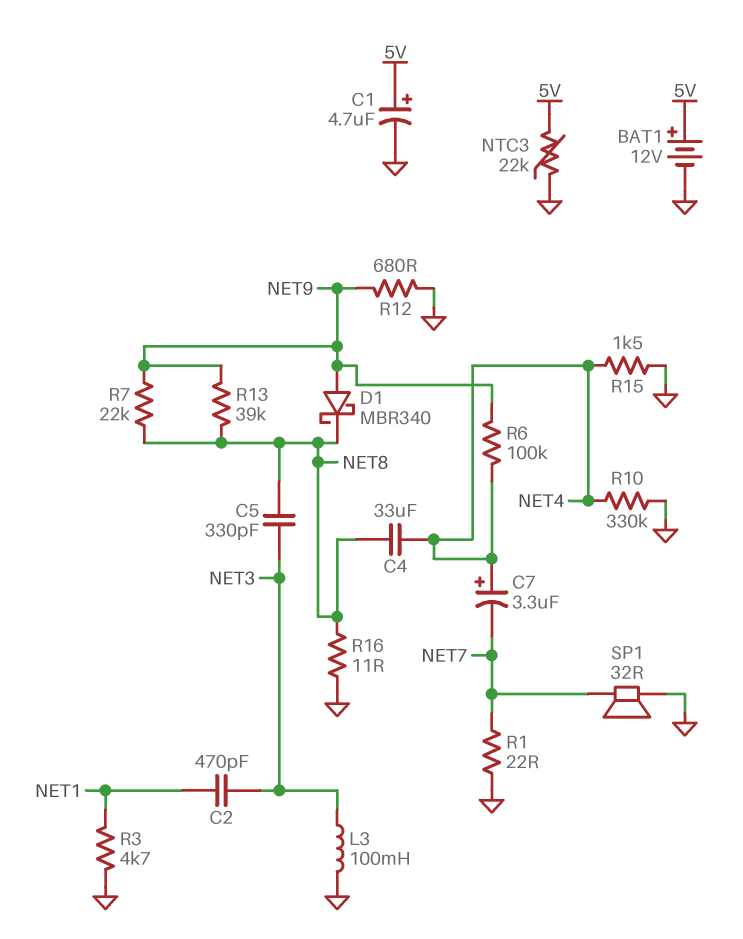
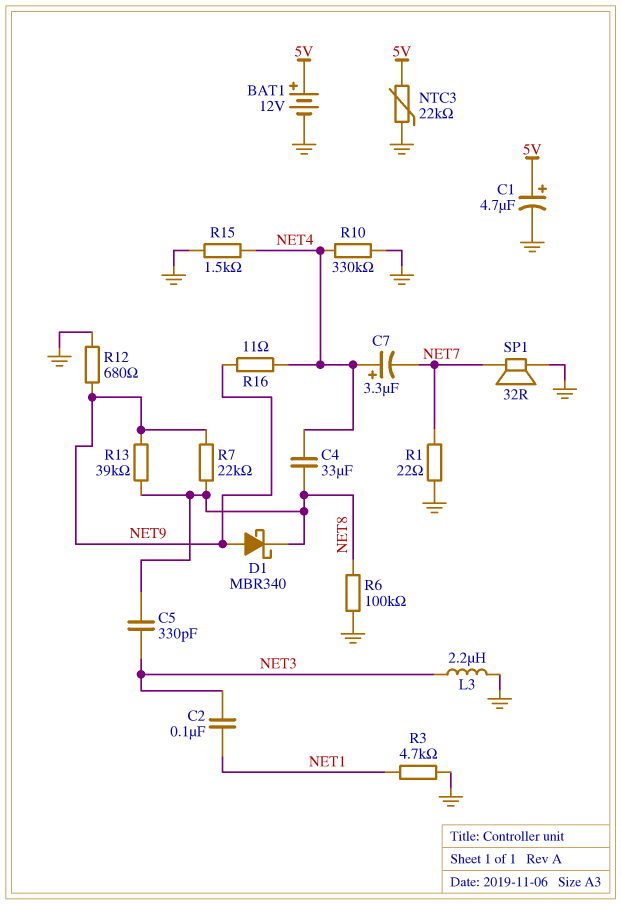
C2: 470pF (NET1, NET3) -> 100nF (NET1, NET3)
L3: 100mH (GND, NET3) -> 2.2uH (GND, NET3)
R6: 100k (NET4, NET9) -> 100k (GND, NET8)
R16: 11 (GND, NET8) -> 11 (NET4, NET9)

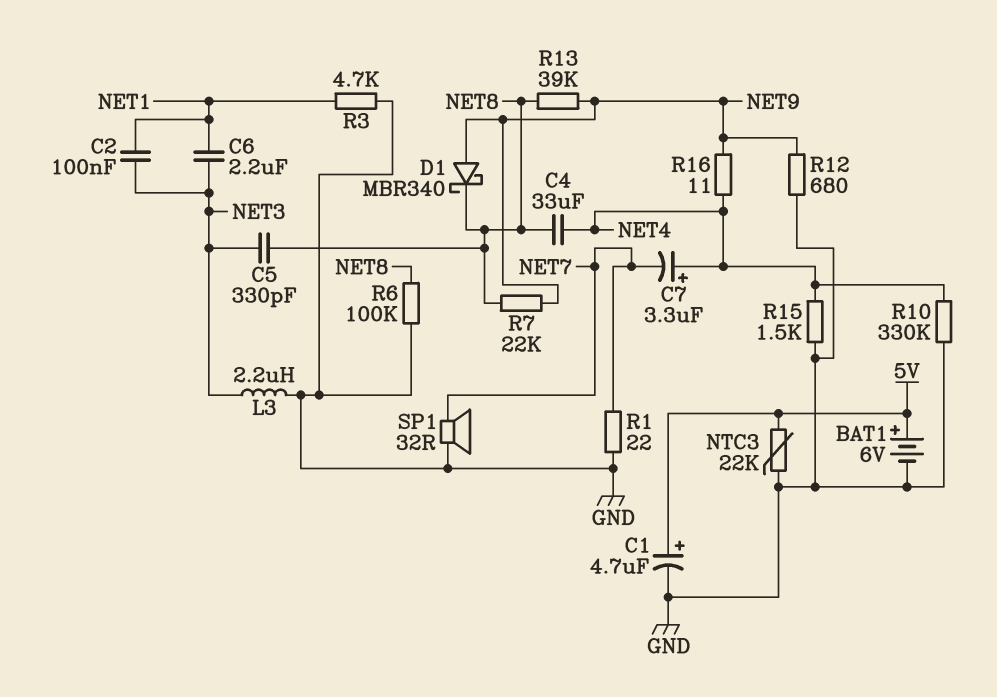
BAT1: 12V (plus 5V, minus GND) -> 6V (plus 5V, minus GND)
C6: none -> 2.2uF (NET1, NET3)

